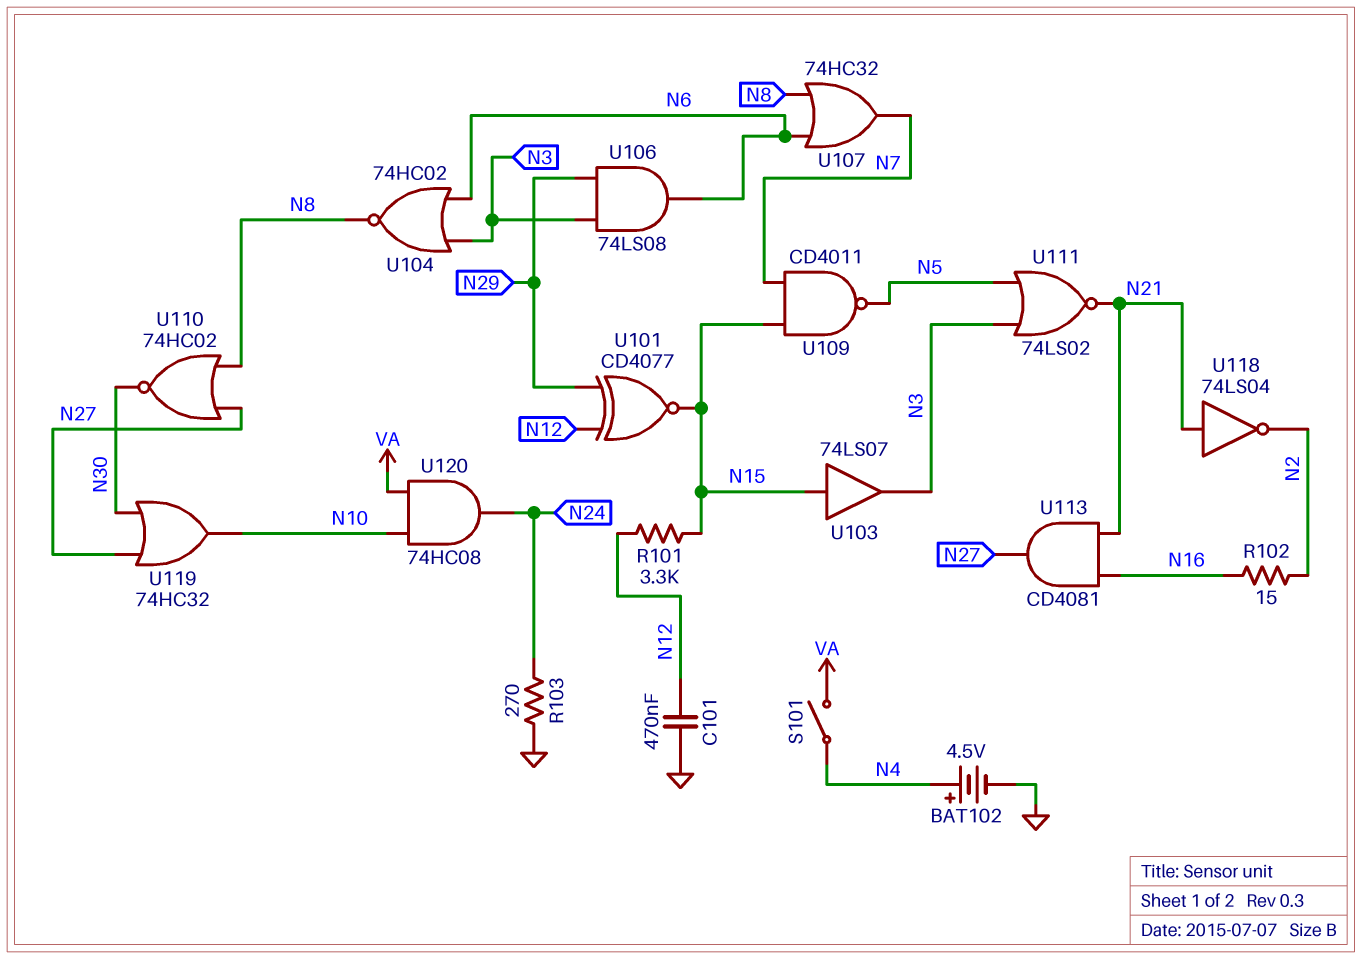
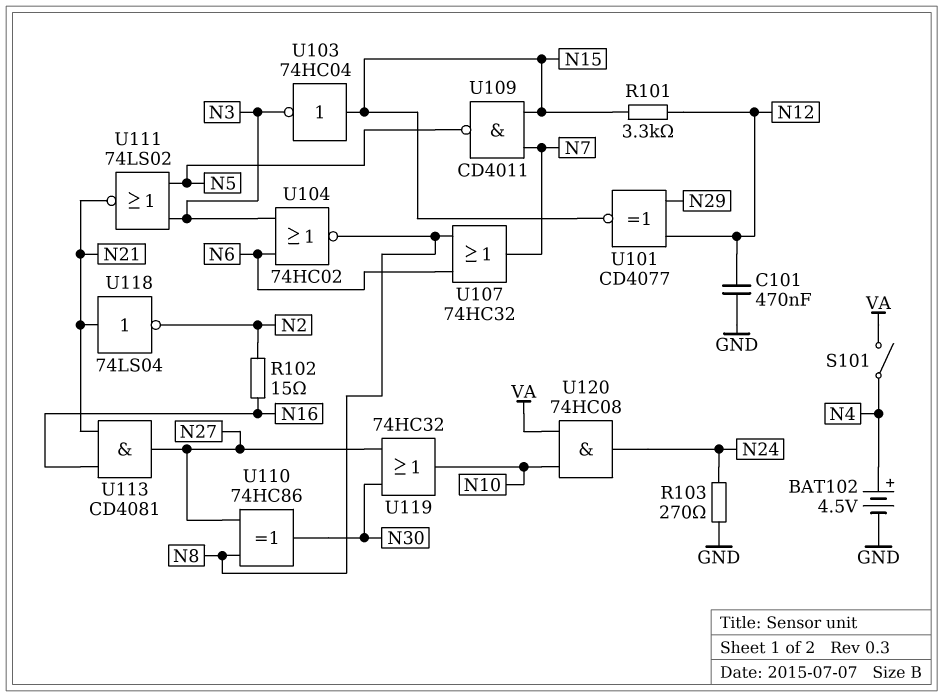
U103: buffer 74LS07 (in N15, out N3) -> NOT 74HC04 (in N15, out N3)
U106: AND 74LS08 (in N3, in N29, out N6) -> none
U110: NOR 74HC02 (in N8, in N27, out N30) -> XOR 74HC86 (in N8, in N27, out N30)

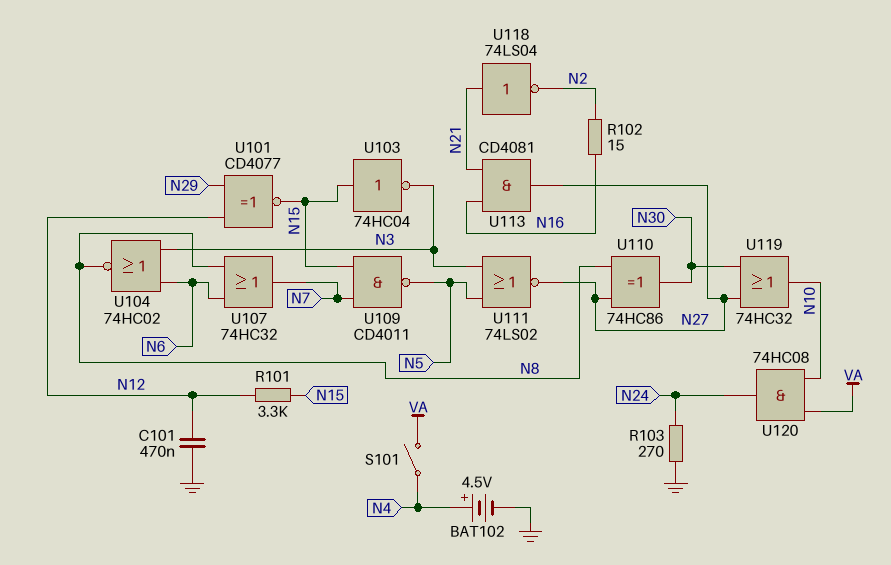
U111: NOR 74LS02 (in N3, in N5, out N21) -> NOR 74LS02 (in N3, in N5, out N27)

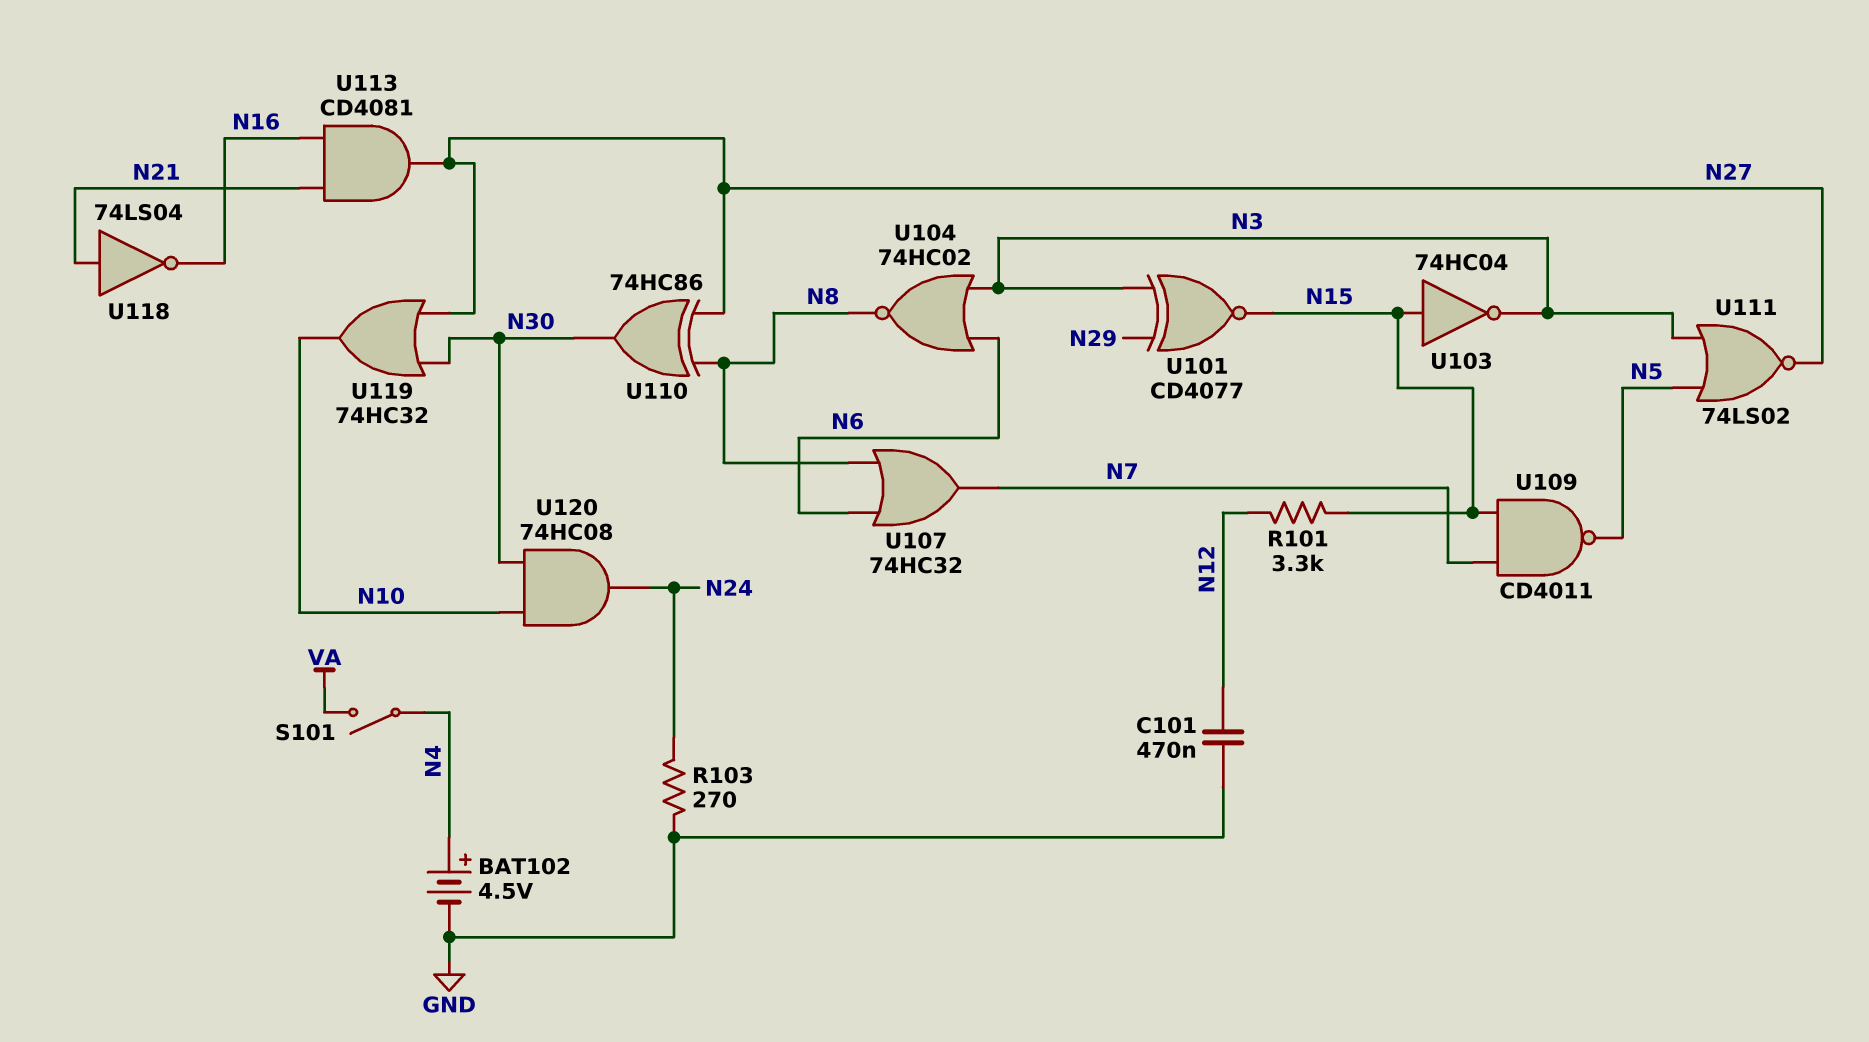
R102: 15 (N2, N16) -> none
U101: XNOR CD4077 (in N12, in N29, out N15) -> XNOR CD4077 (in N3, in N29, out N15)
U118: NOT 74LS04 (in N21, out N2) -> NOT 74LS04 (in N21, out N16)
U120: AND 74HC08 (in N10, in VA, out N24) -> AND 74HC08 (in N10, in N30, out N24)

